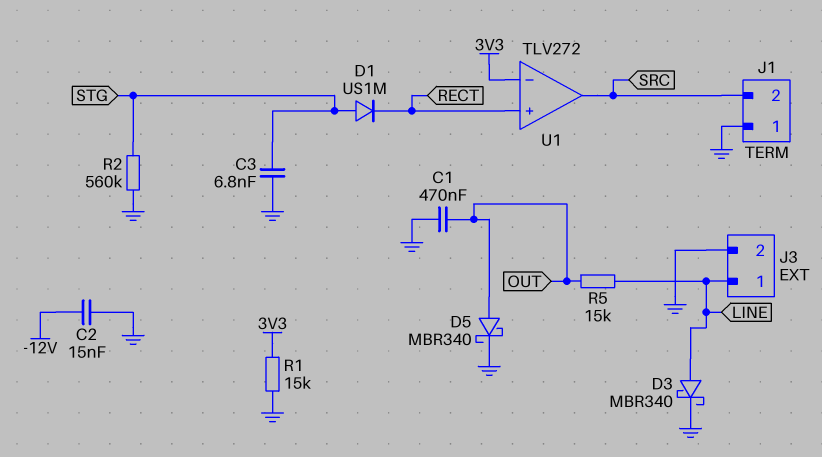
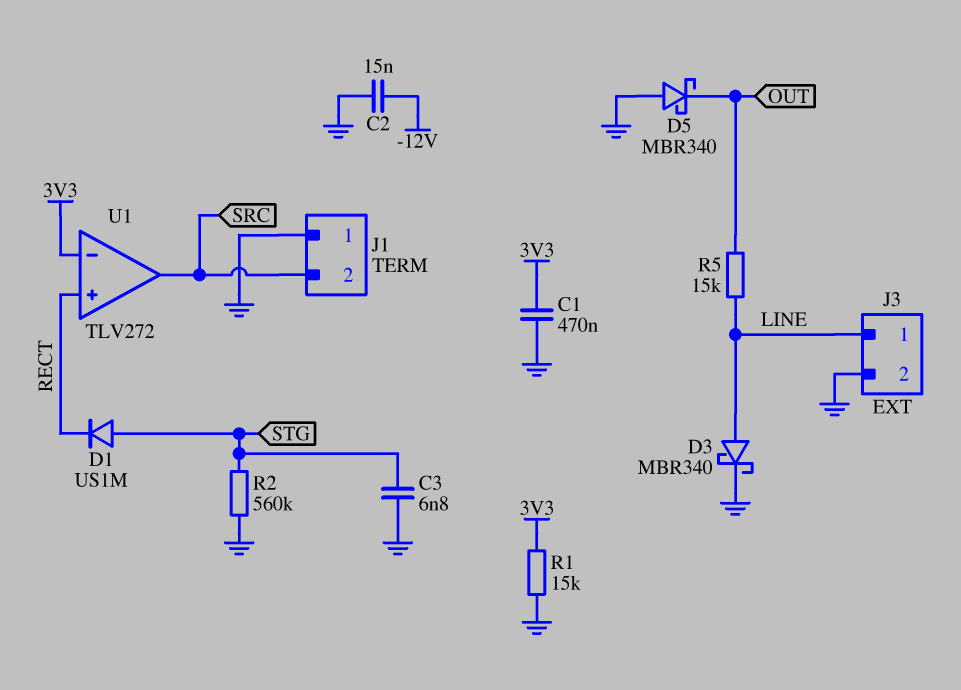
C1: 470nF (GND, OUT) -> 470nF (3V3, GND)
D5: schottky MBR340 (A OUT, K GND) -> schottky MBR340 (A GND, K OUT)

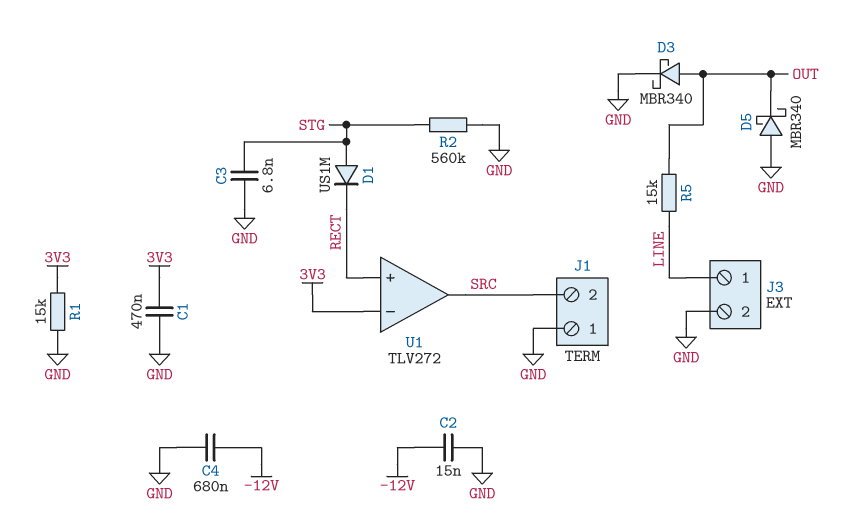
C4: none -> 680nF (-12V, GND)
D3: schottky MBR340 (A LINE, K GND) -> schottky MBR340 (A OUT, K GND)

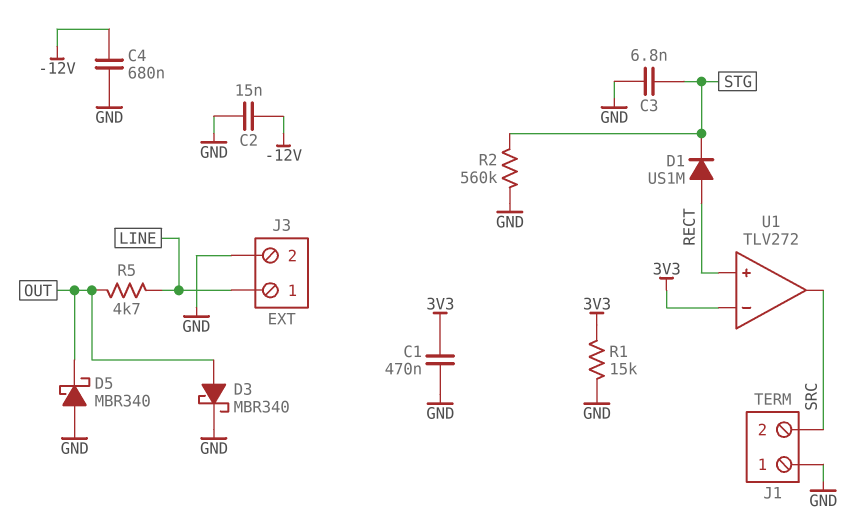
D1: diode US1M (A STG, K RECT) -> diode US1M (A RECT, K STG)
R5: 15k (LINE, OUT) -> 4.7k (LINE, OUT)

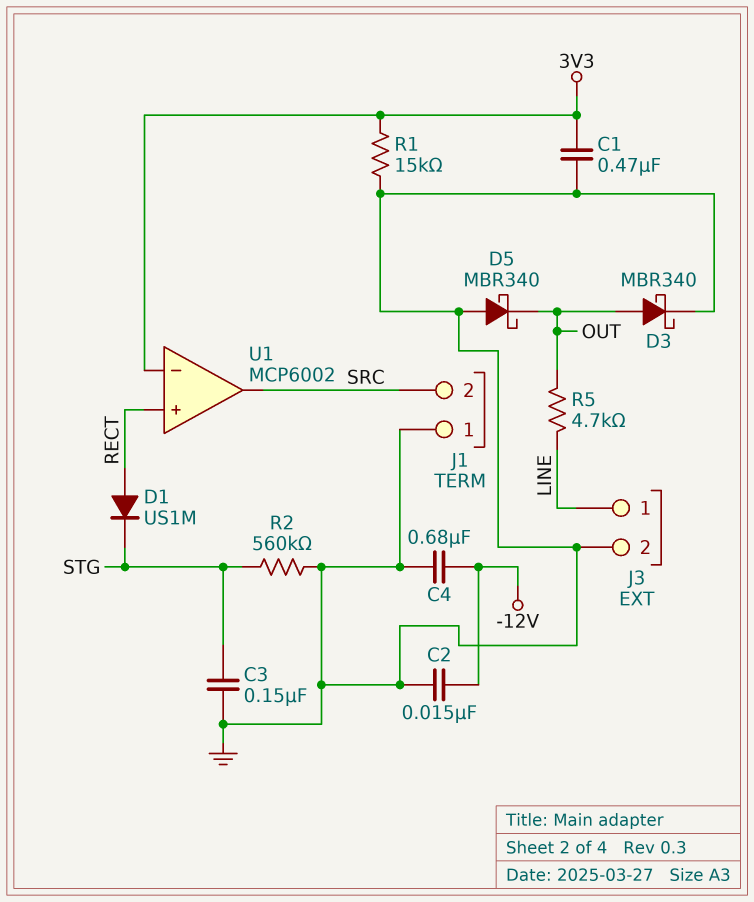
C3: 6.8nF (GND, STG) -> 150nF (GND, STG)
U1: TLV272 -> MCP6002

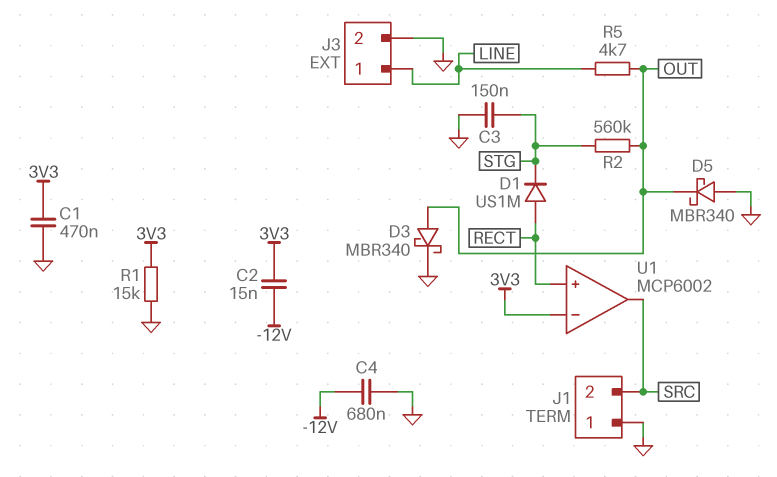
C2: 15nF (-12V, GND) -> 15nF (-12V, 3V3)
R2: 560k (GND, STG) -> 560k (OUT, STG)

